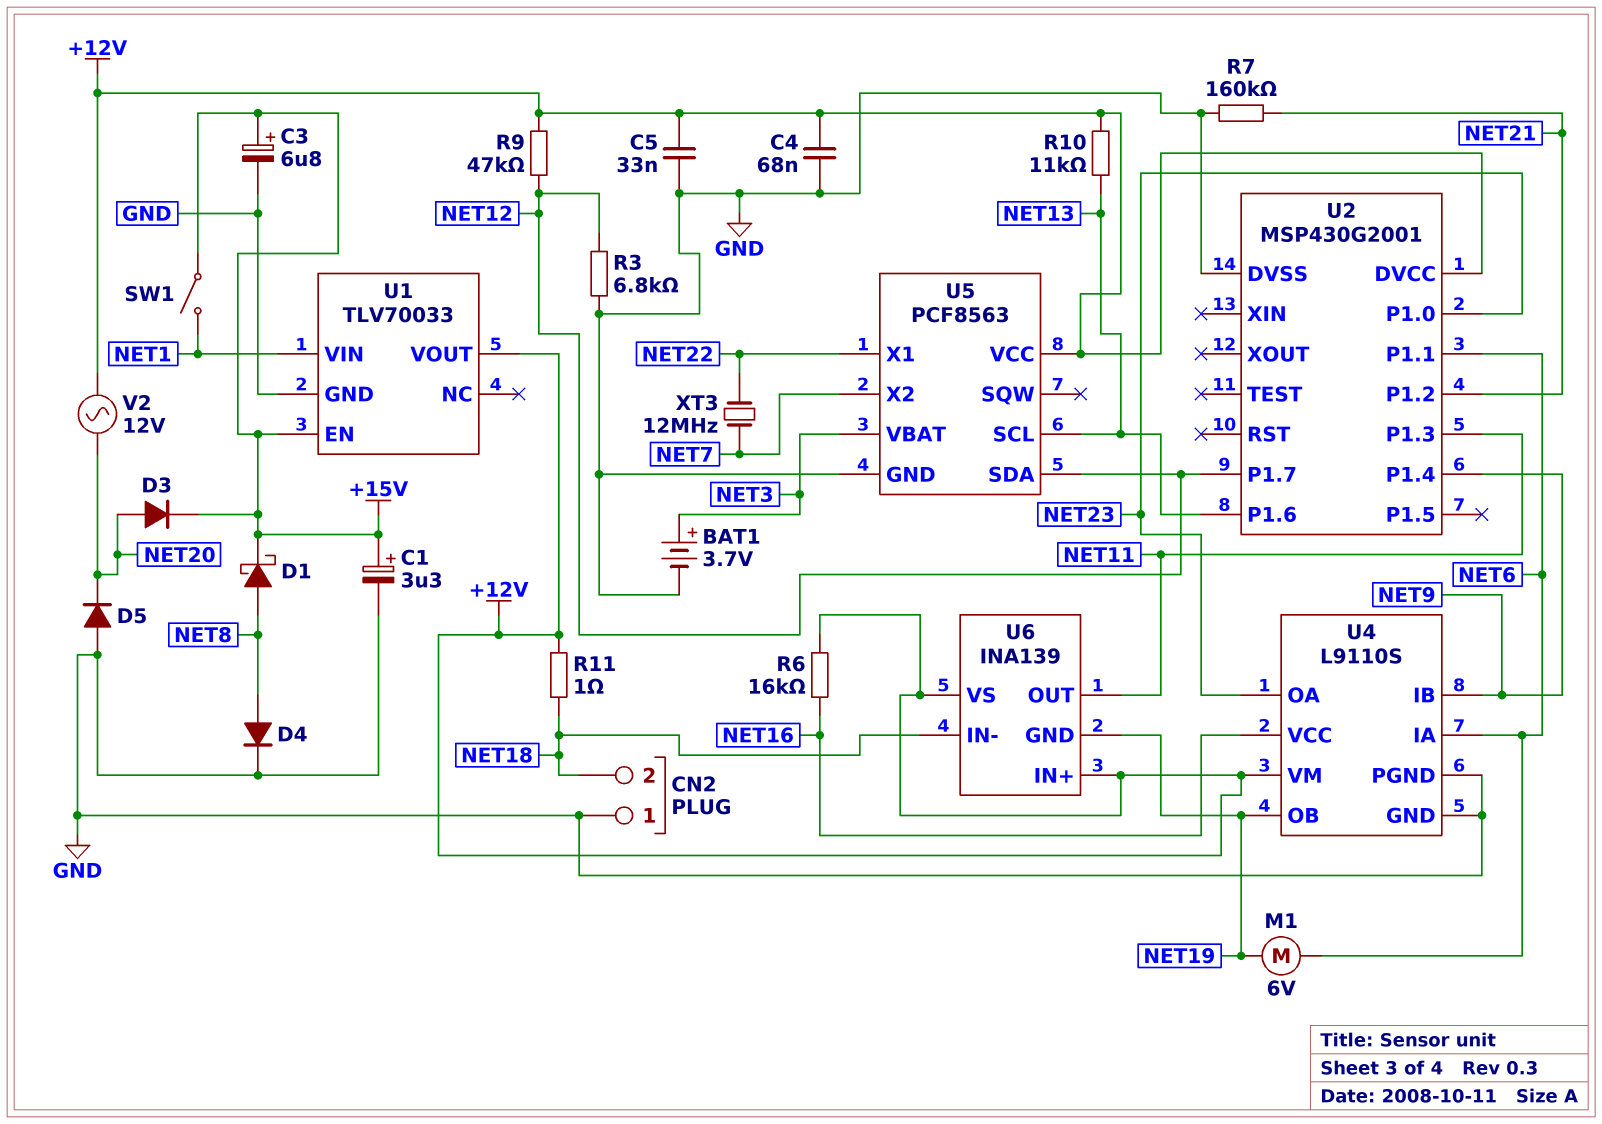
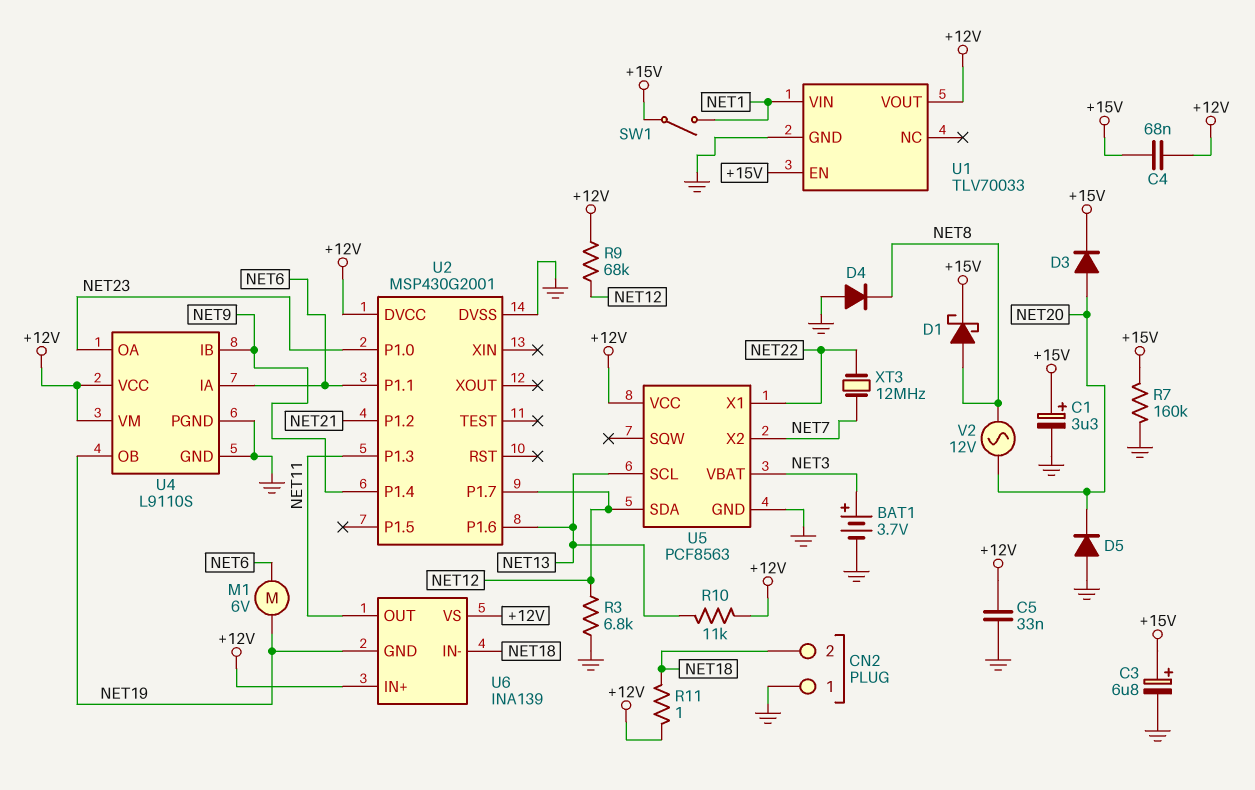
C4: 68nF (+12V, GND) -> 68nF (+12V, +15V)
D4: diode (A NET8, K GND) -> diode (A GND, K NET8)
R6: 16k (+12V, NET16) -> none
R7: 160k (GND, NET21) -> 160k (+15V, GND)
R9: 47k (+12V, NET12) -> 68k (+12V, NET12)
U4 pin VCC: NET16 -> +12V
V2: AC 12V (+12V, NET20) -> AC 12V (NET8, NET20)

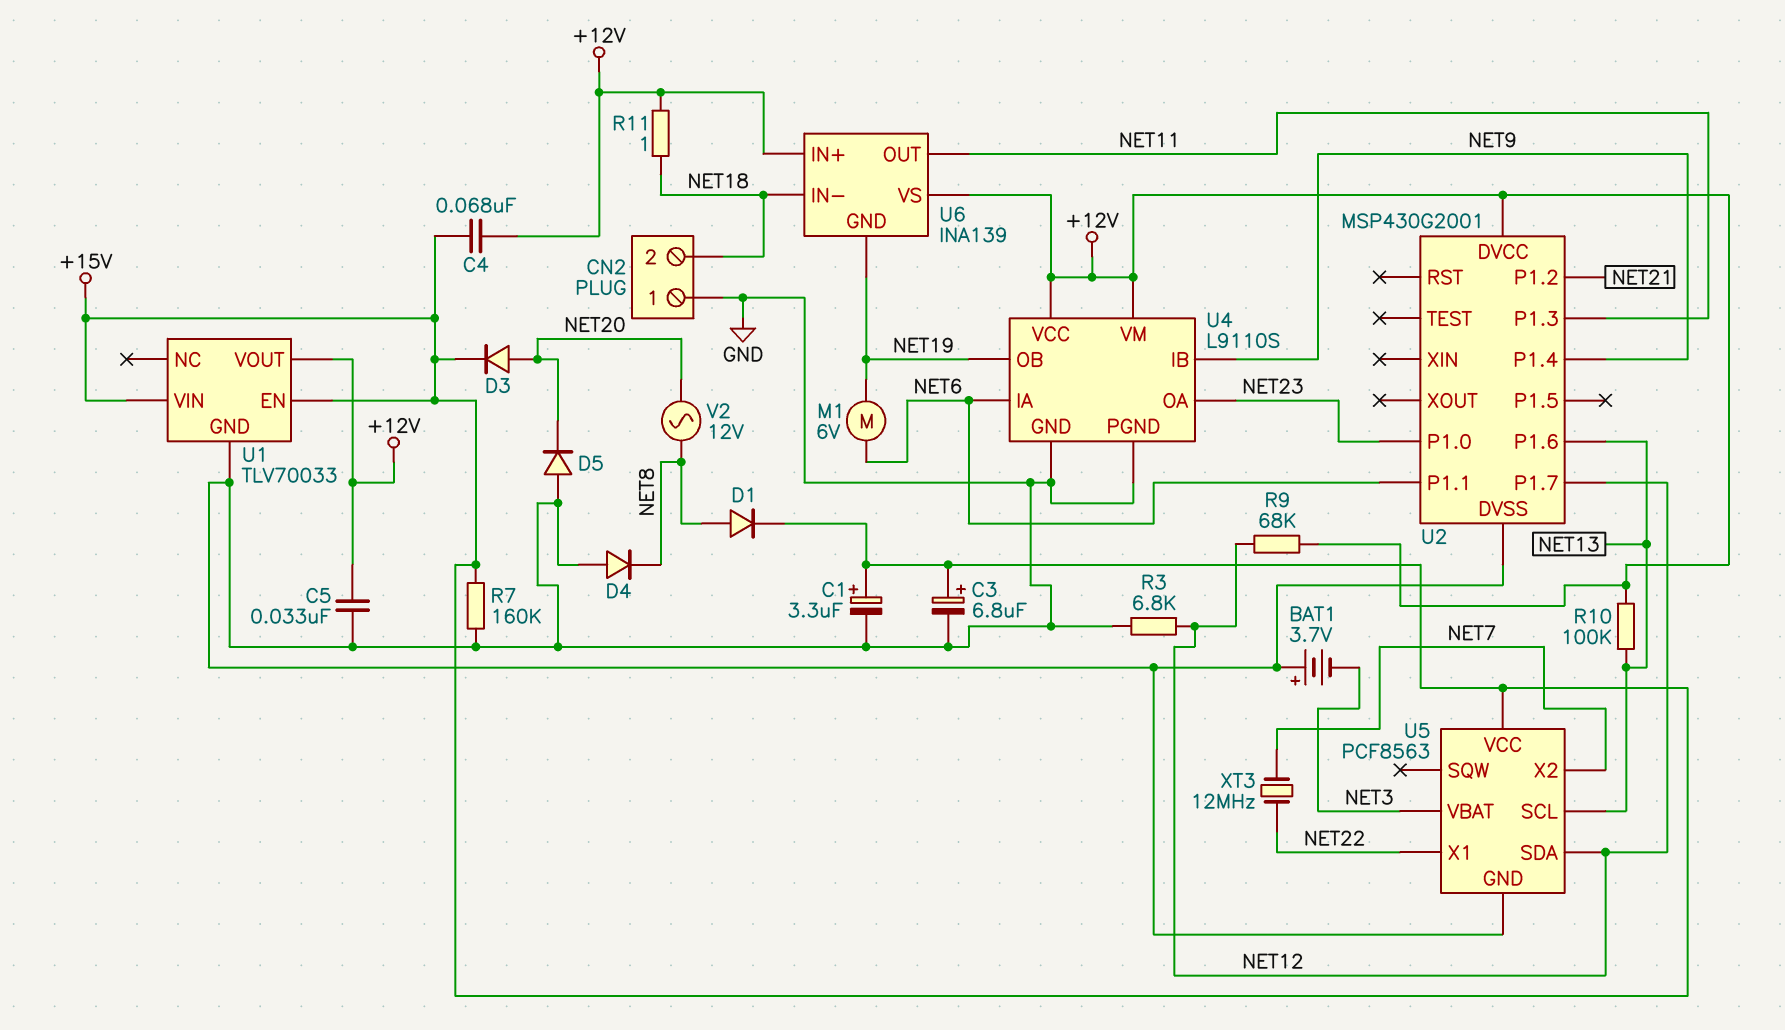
BAT1: 3.7V (plus NET3, minus GND) -> 3.7V (plus GND, minus NET3)
D1: schottky (A NET8, K +15V) -> diode (A NET8, K +15V)
R10: 11k (+12V, NET13) -> 100k (+12V, NET13)
SW1: switch (+15V, NET1) -> none
U1 pin VIN: NET1 -> +15V
U5 pin VCC: +12V -> +15V

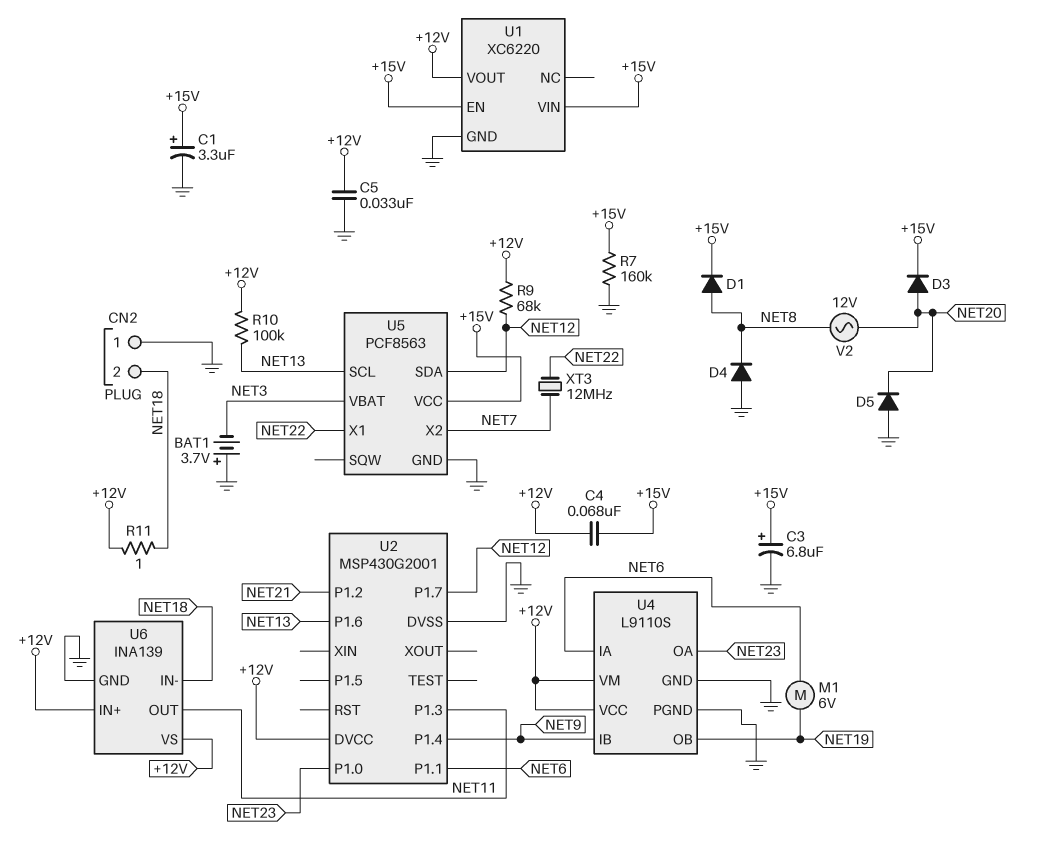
R3: 6.8k (GND, NET12) -> none
U1: TLV70033 -> XC6220
U6 pin GND: NET19 -> GND

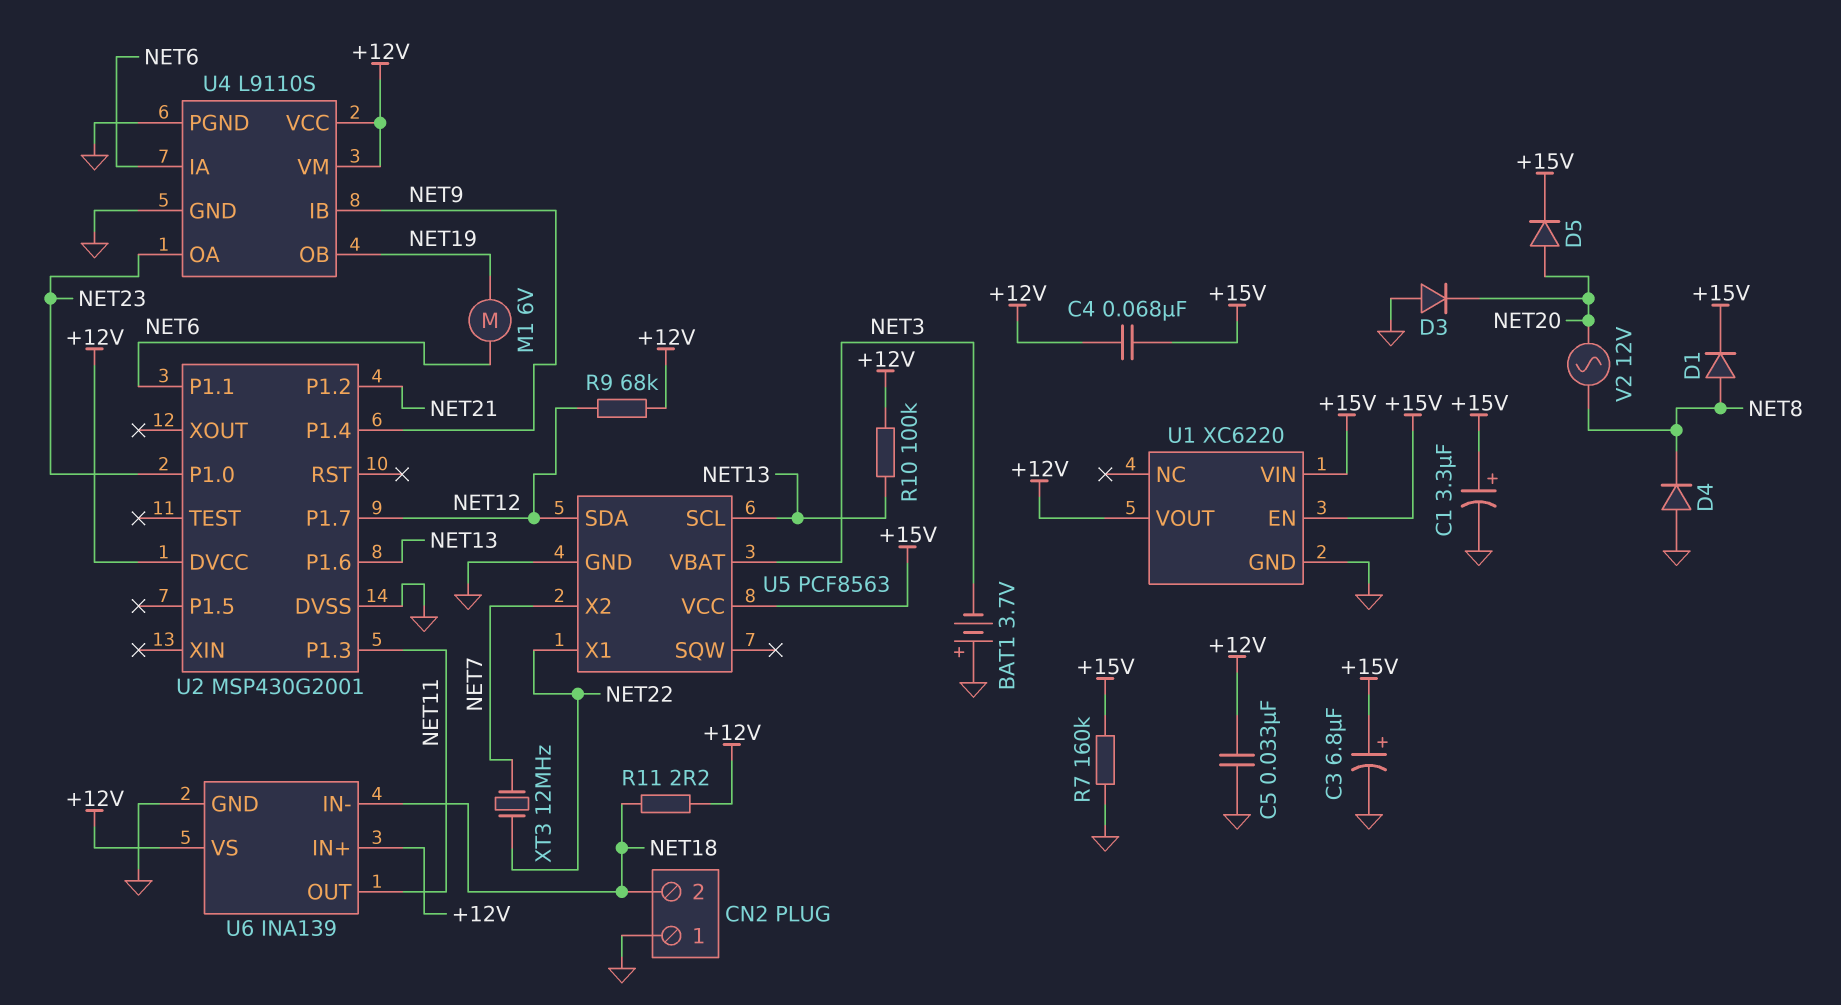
D3: diode (A NET20, K +15V) -> diode (A GND, K NET20)
D5: diode (A GND, K NET20) -> diode (A NET20, K +15V)
R11: 1 (+12V, NET18) -> 2.2 (+12V, NET18)

